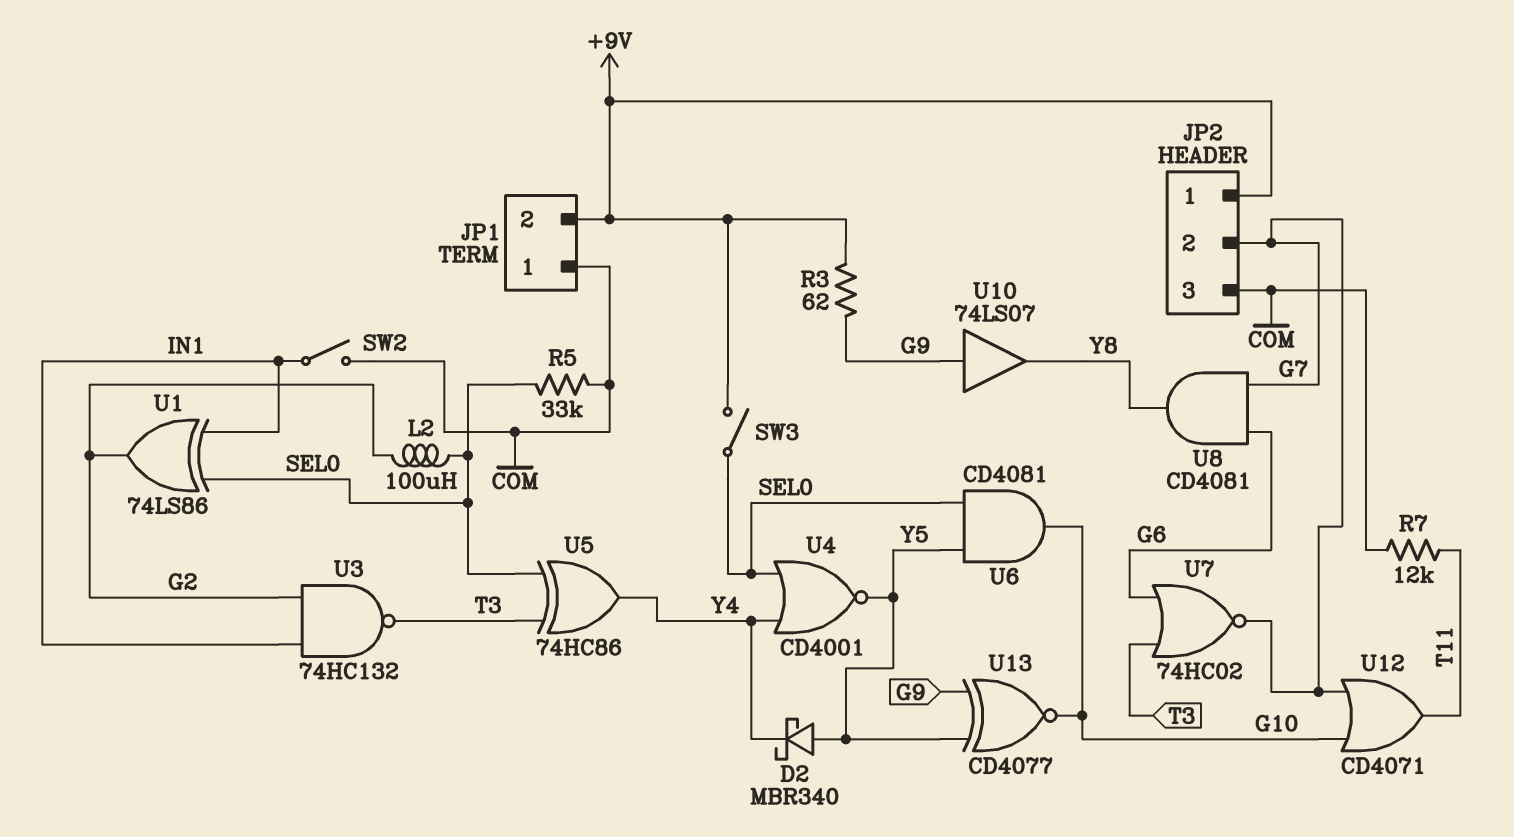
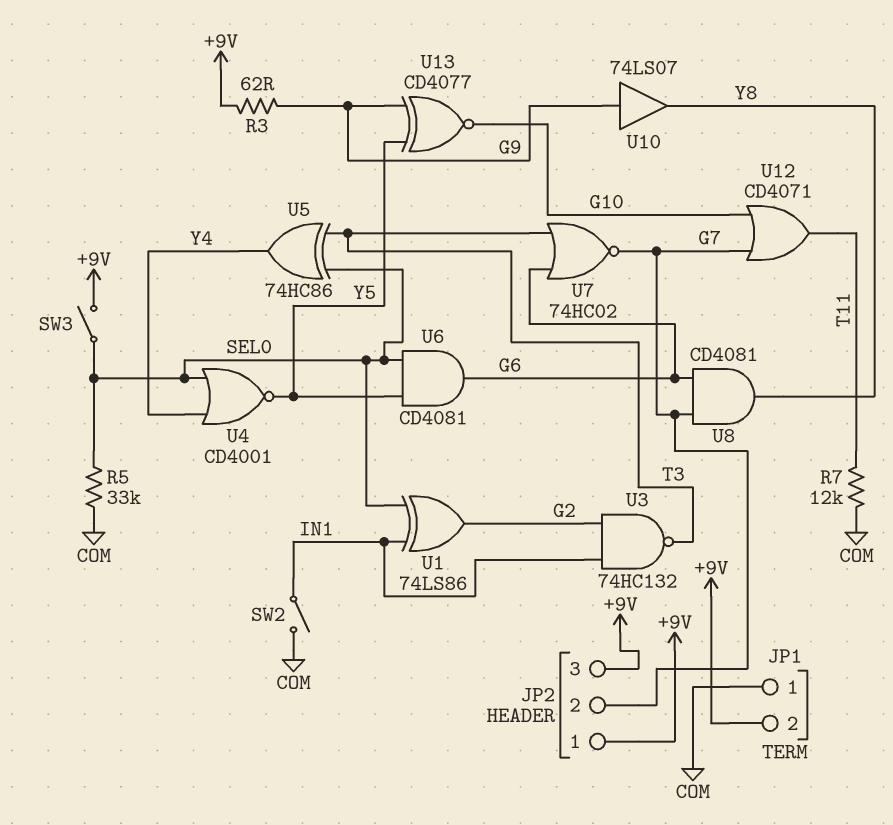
D2: schottky MBR340 (A Y5, K Y4) -> none
JP2 pin 3: COM -> +9V
L2: 100uH (G2, SEL0) -> none
U6: AND CD4081 (in SEL0, in Y5, out G10) -> AND CD4081 (in SEL0, in Y5, out G6)

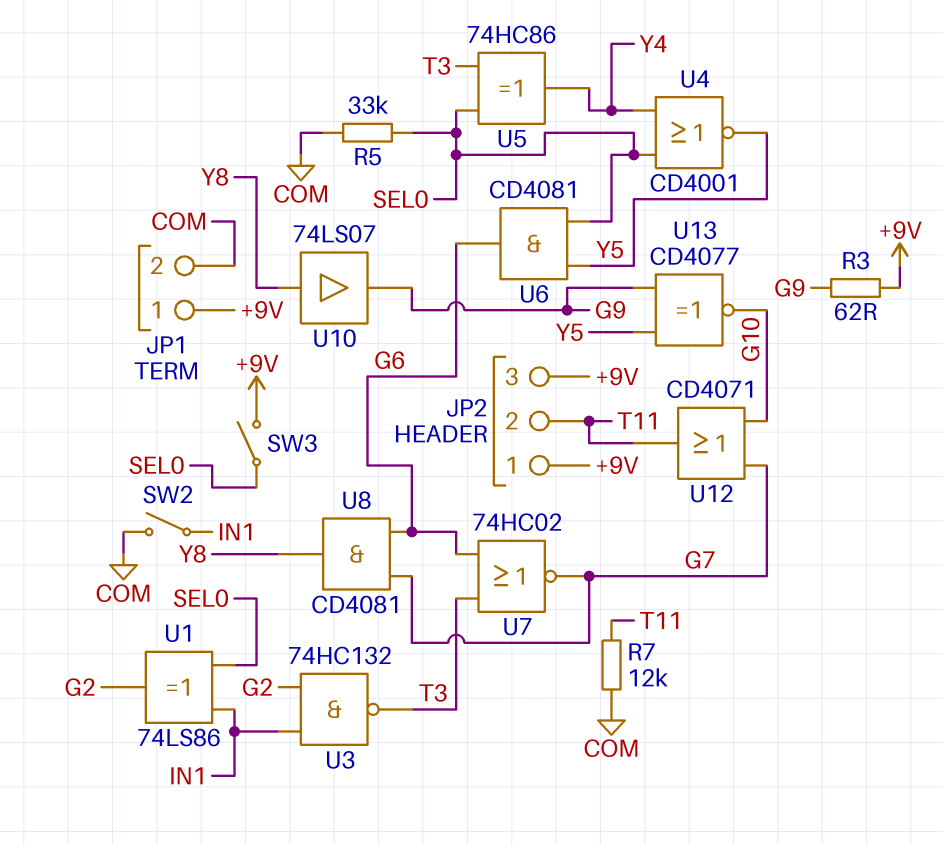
JP1 pin 1: COM -> +9V
JP1 pin 2: +9V -> COM
JP2 pin 2: G7 -> T11
U10: buffer 74LS07 (in G9, out Y8) -> buffer 74LS07 (in Y8, out G9)

